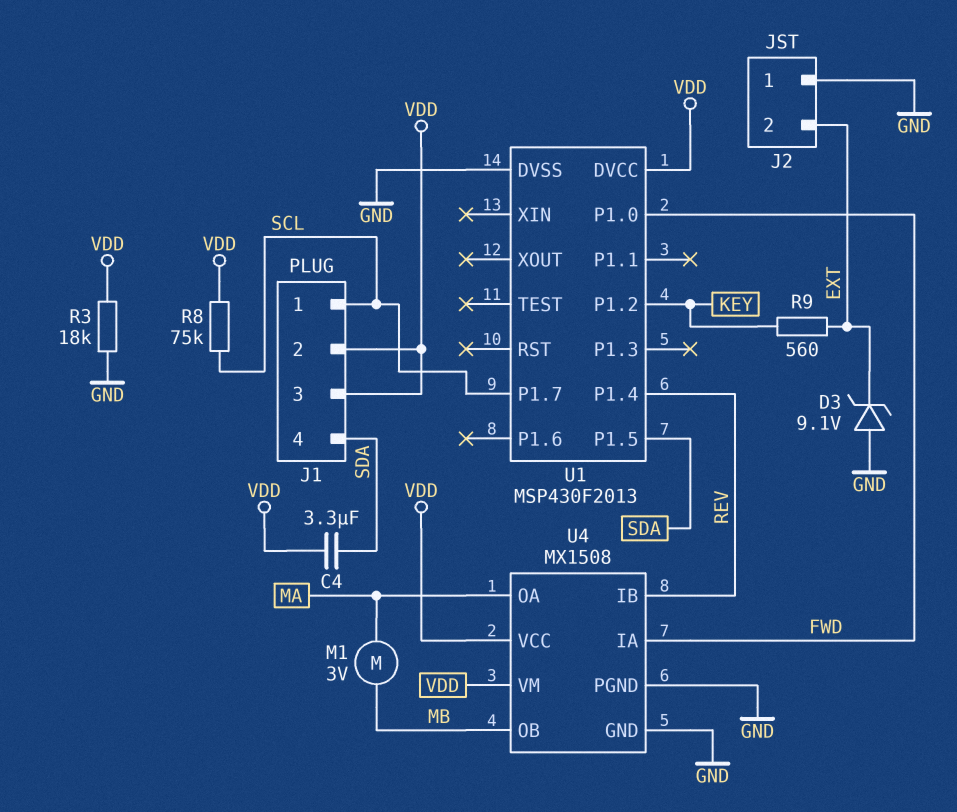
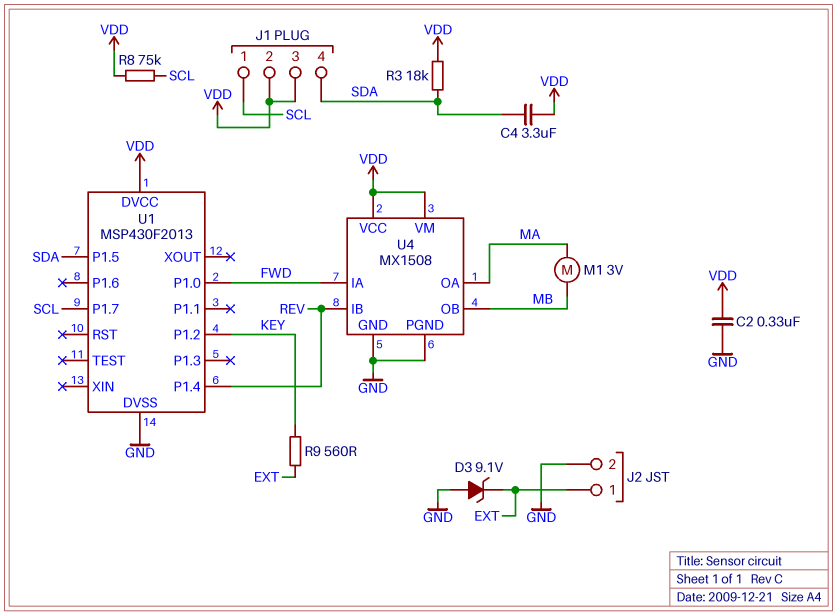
C2: none -> 330nF (GND, VDD)
J2 pin 1: GND -> EXT
J2 pin 2: EXT -> GND
R3: 18k (GND, VDD) -> 18k (SDA, VDD)

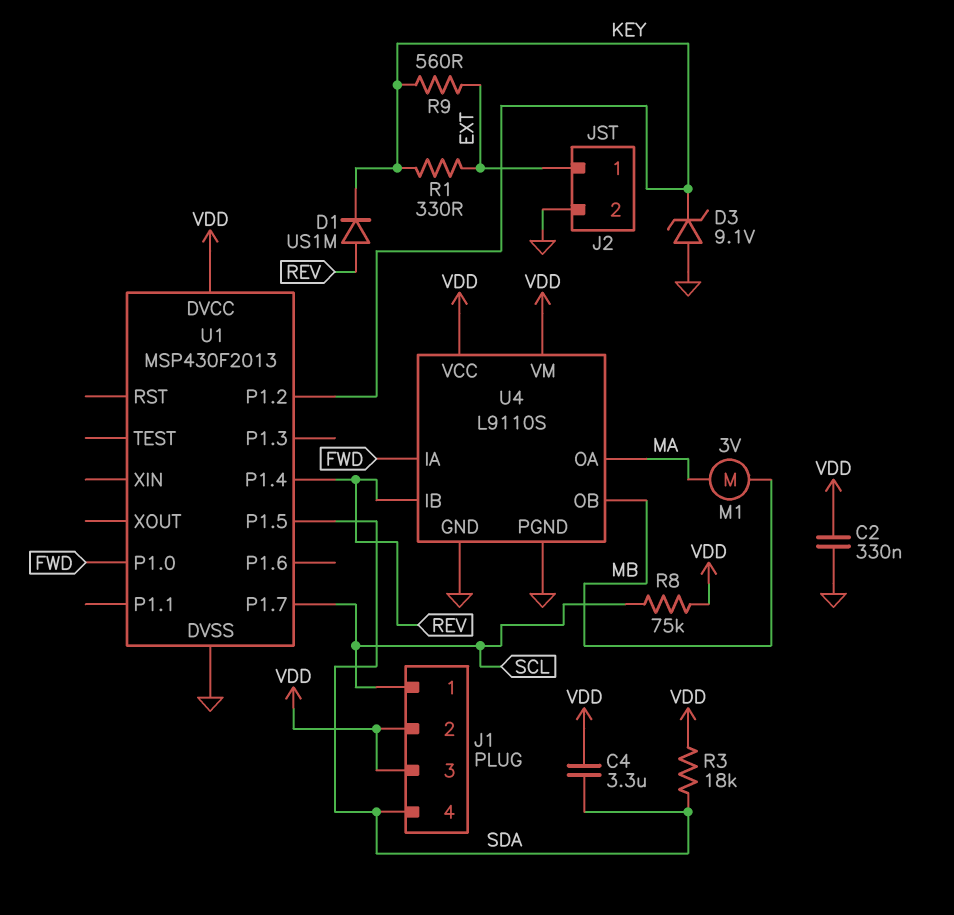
D1: none -> diode US1M (A REV, K KEY)
D3: zener 9.1V (A GND, K EXT) -> zener 9.1V (A GND, K KEY)
R1: none -> 330 (EXT, KEY)
U4: MX1508 -> L9110S

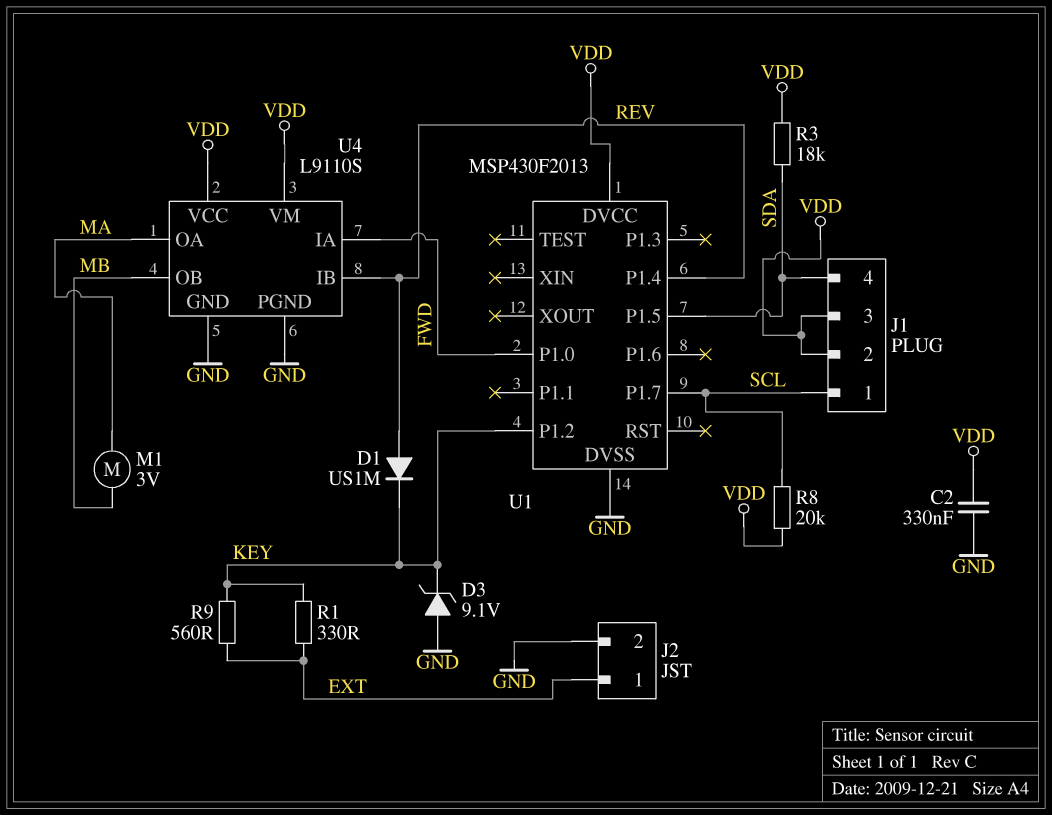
C4: 3.3uF (SDA, VDD) -> none
R8: 75k (SCL, VDD) -> 20k (SCL, VDD)

